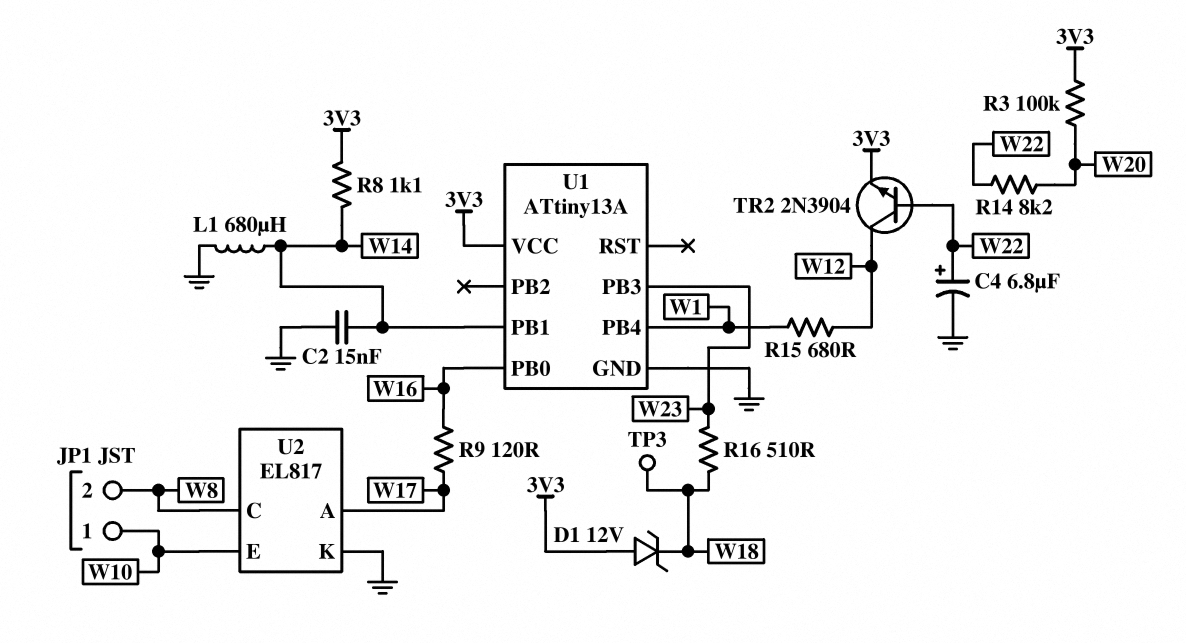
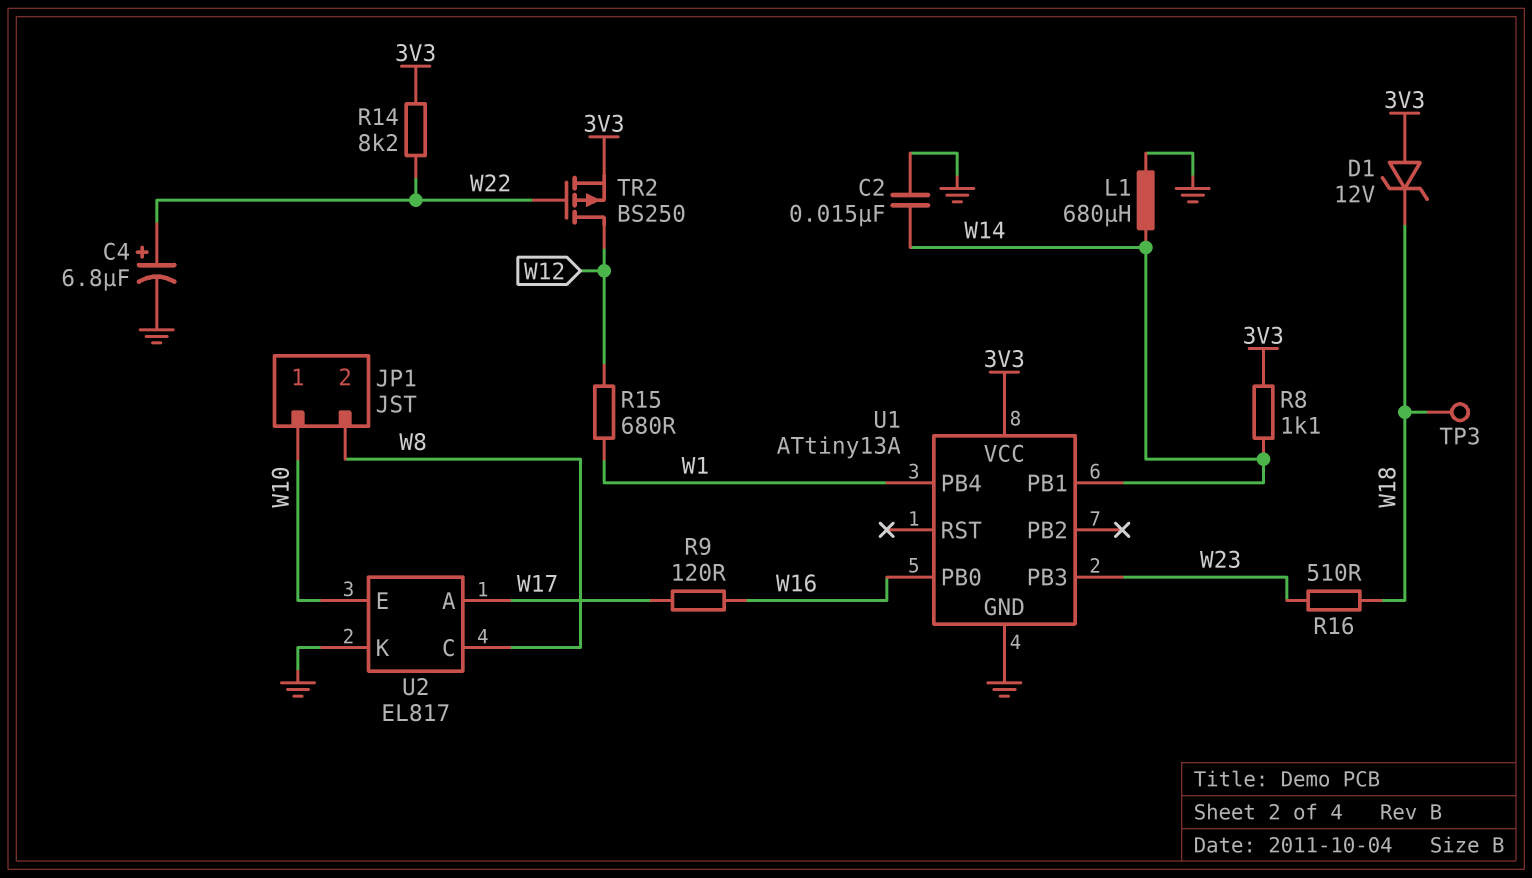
R3: 100k (3V3, W20) -> none
R14: 8.2k (W20, W22) -> 8.2k (3V3, W22)
TR2: NPN 2N3904 (B W22, C W12, E 3V3) -> PMOS BS250 (G W22, D W12, S 3V3)

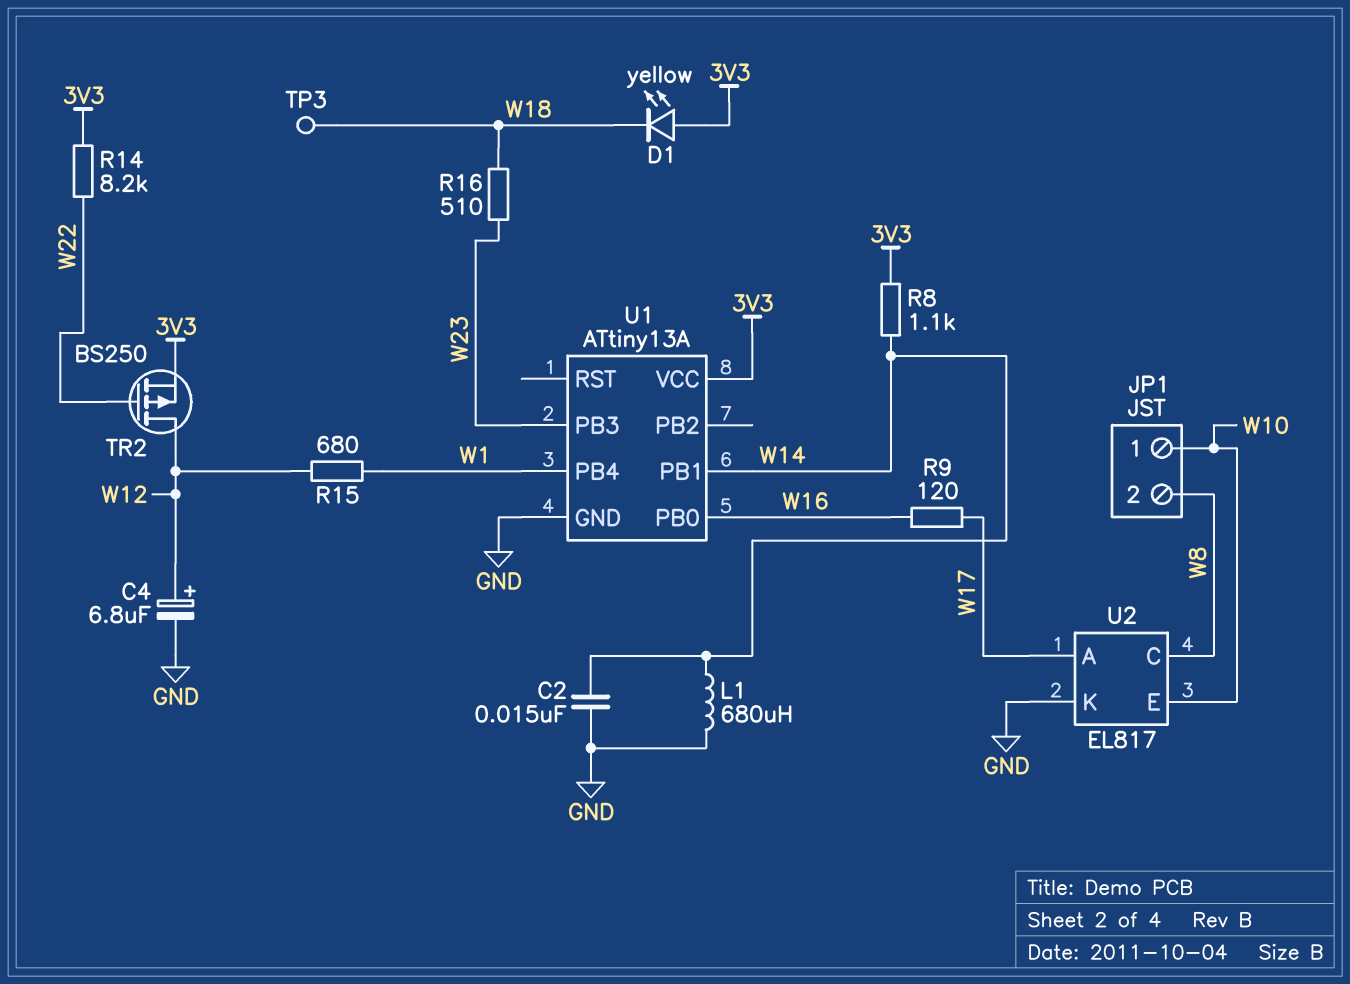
C4: 6.8uF (plus W22, minus GND) -> 6.8uF (plus W12, minus GND)
D1: zener 12V (A 3V3, K W18) -> LED yellow (A 3V3, K W18)

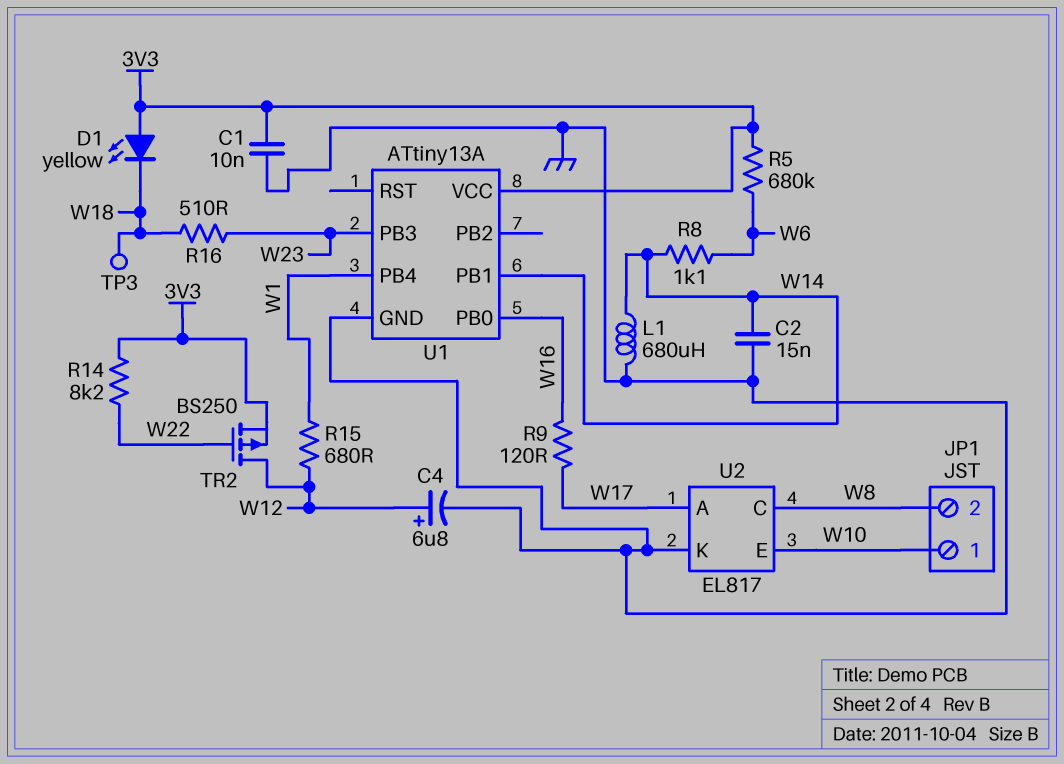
C1: none -> 10nF (3V3, GND)
R5: none -> 680k (3V3, W6)
R8: 1.1k (3V3, W14) -> 1.1k (W6, W14)

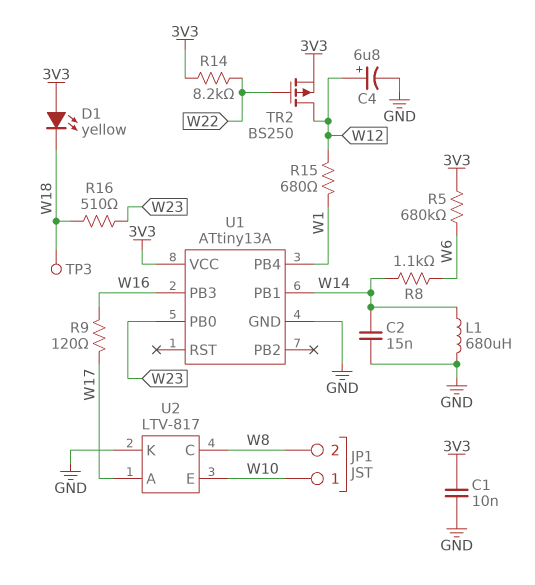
U1 pin PB0: W16 -> W23
U1 pin PB3: W23 -> W16
U2: EL817 -> LTV-817

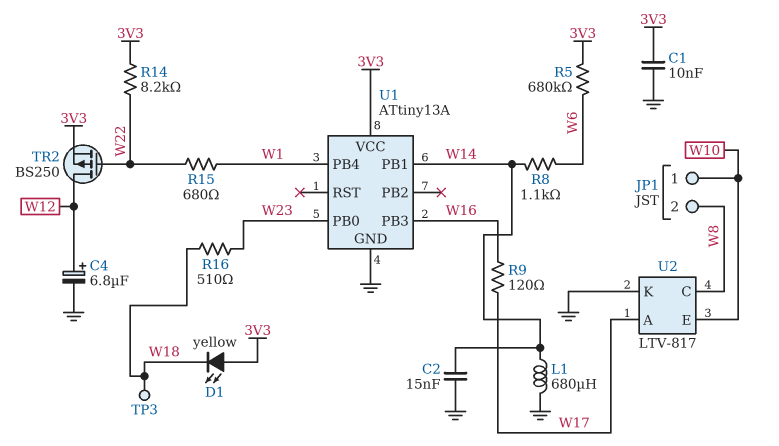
R15: 680 (W1, W12) -> 680 (W1, W22)

